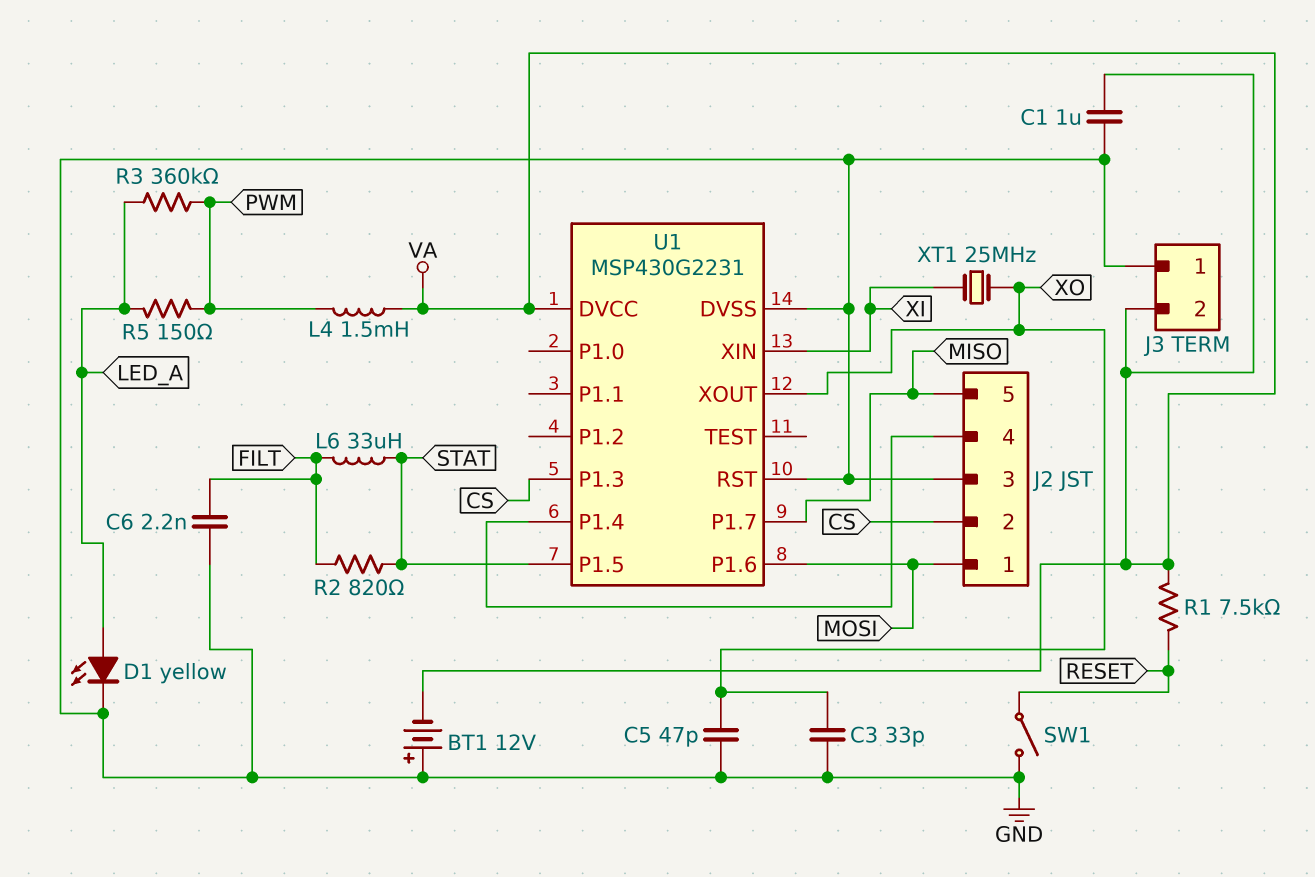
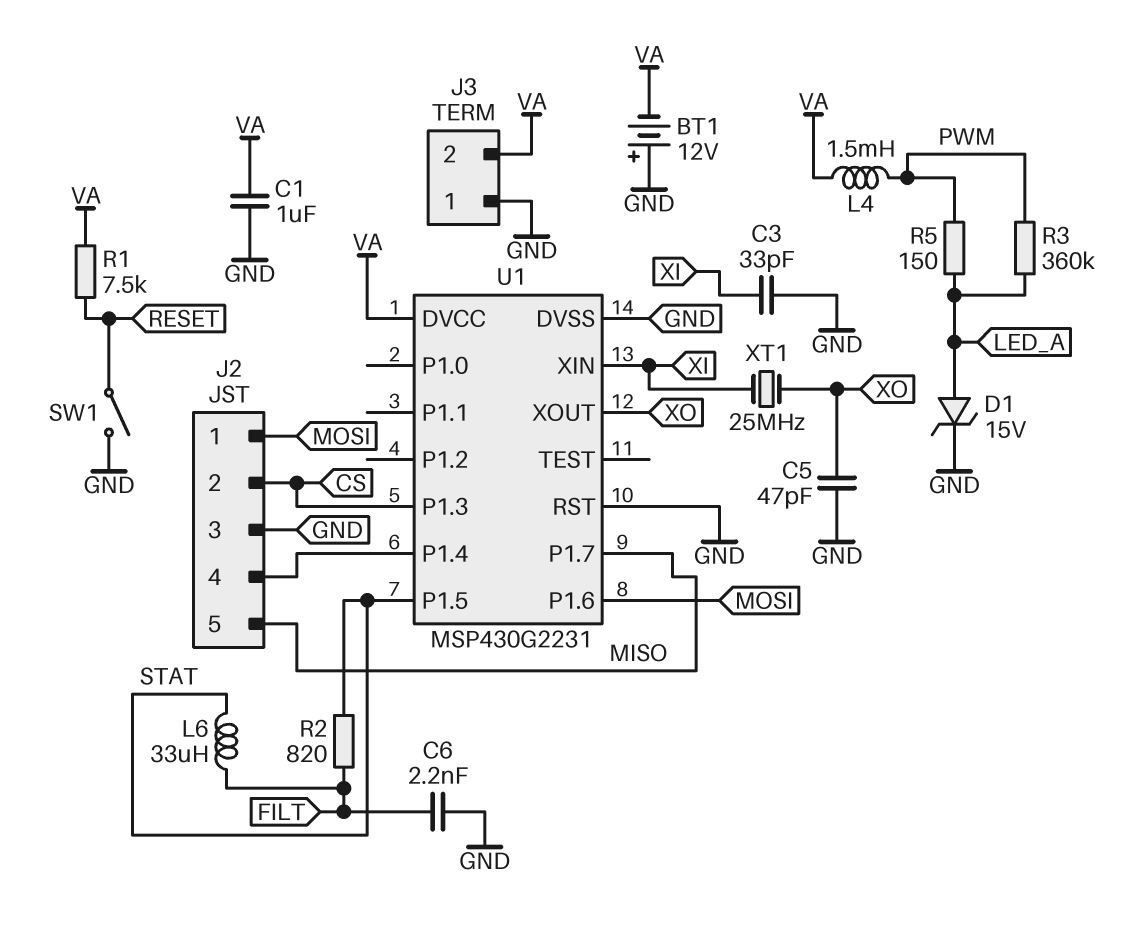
C3: 33pF (GND, XO) -> 33pF (GND, XI)
D1: LED yellow (A LED_A, K GND) -> zener 15V (A LED_A, K GND)

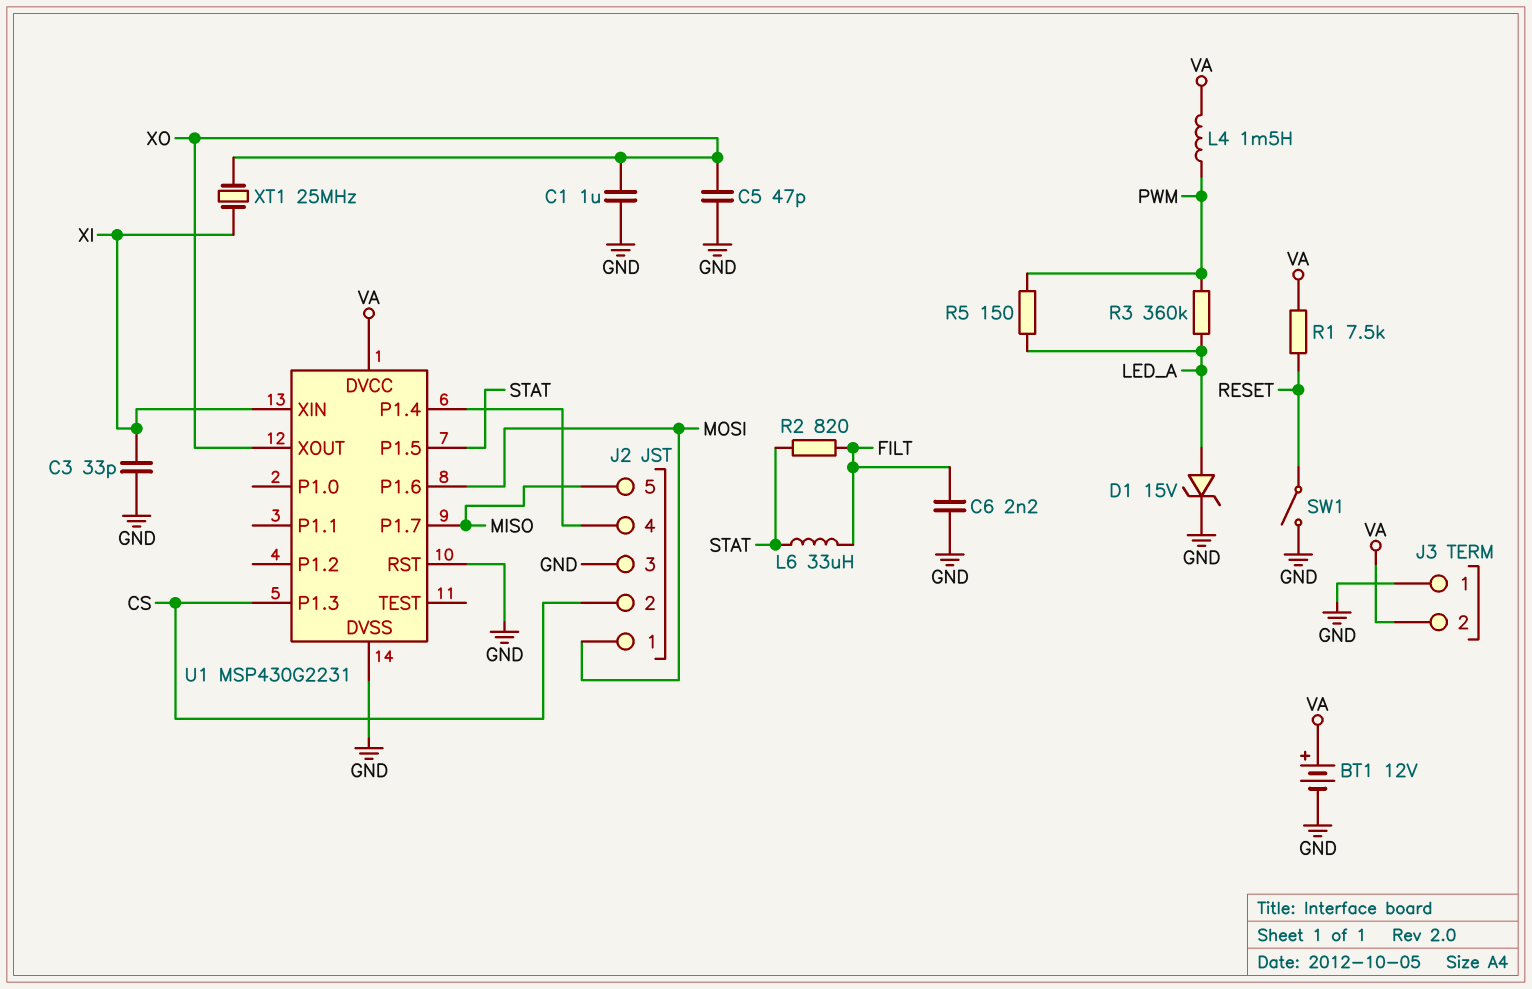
BT1: 12V (plus GND, minus VA) -> 12V (plus VA, minus GND)
C1: 1uF (GND, VA) -> 1uF (GND, XO)

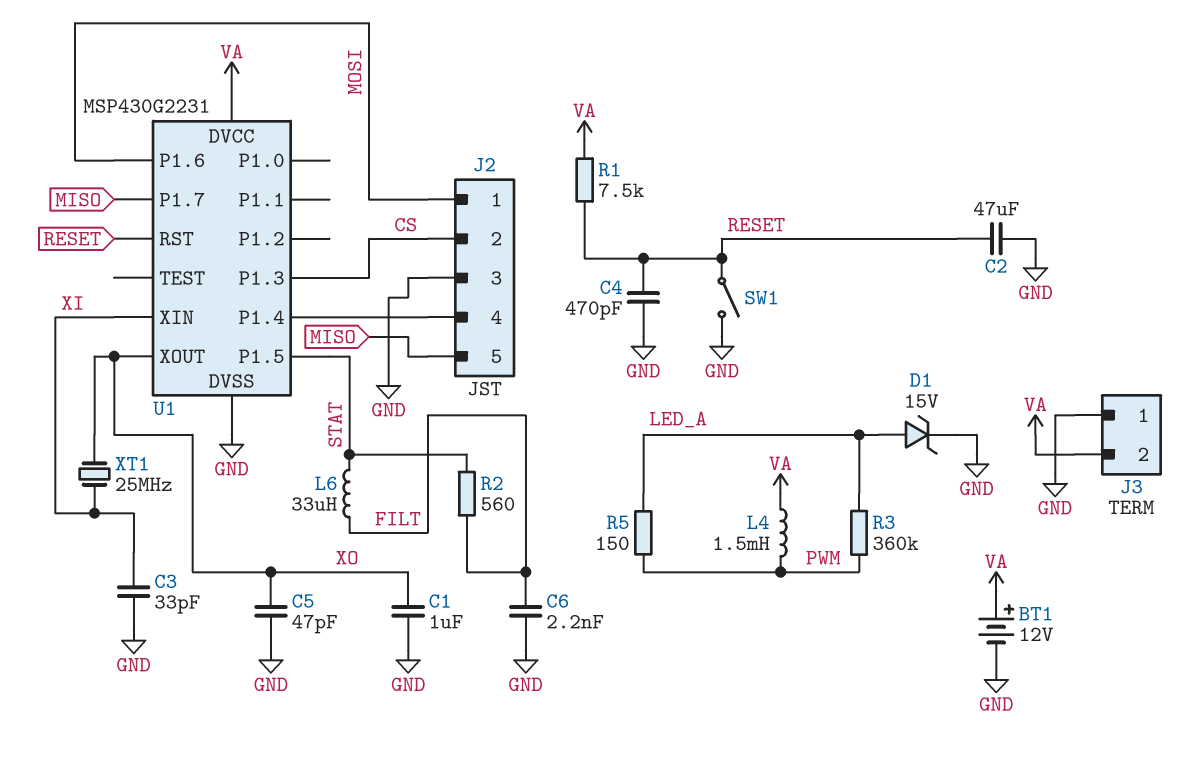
C2: none -> 47uF (GND, RESET)
C4: none -> 470pF (GND, RESET)
R2: 820 (FILT, STAT) -> 560 (FILT, STAT)
U1 pin RST: GND -> RESET

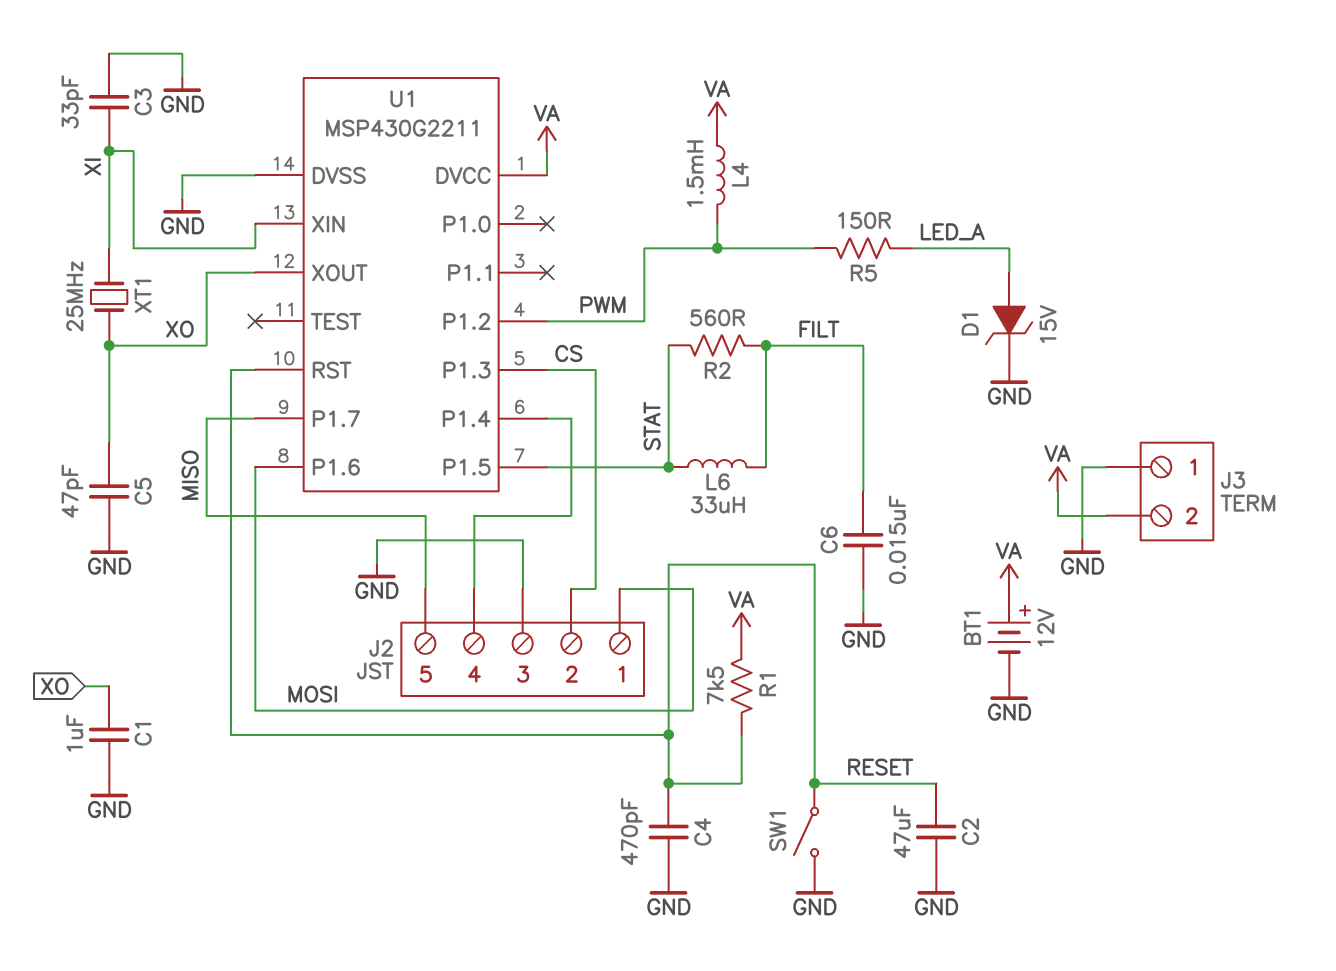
C6: 2.2nF (FILT, GND) -> 15nF (FILT, GND)
R3: 360k (LED_A, PWM) -> none
U1: MSP430G2231 -> MSP430G2211
U1 pin P1.2: none -> PWM

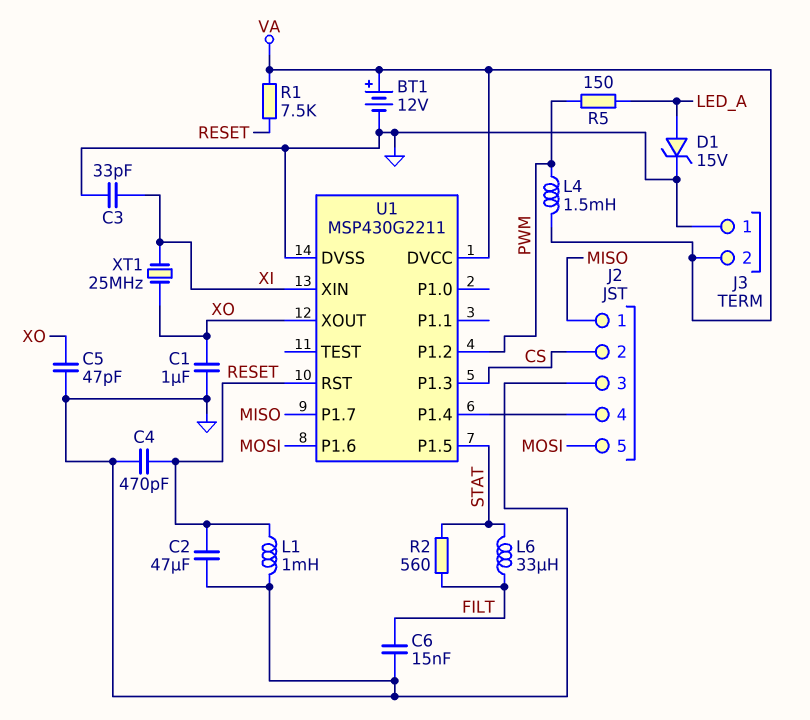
J2 pin 1: MOSI -> MISO
J2 pin 5: MISO -> MOSI
L1: none -> 1mH (GND, RESET)
SW1: switch (GND, RESET) -> none

